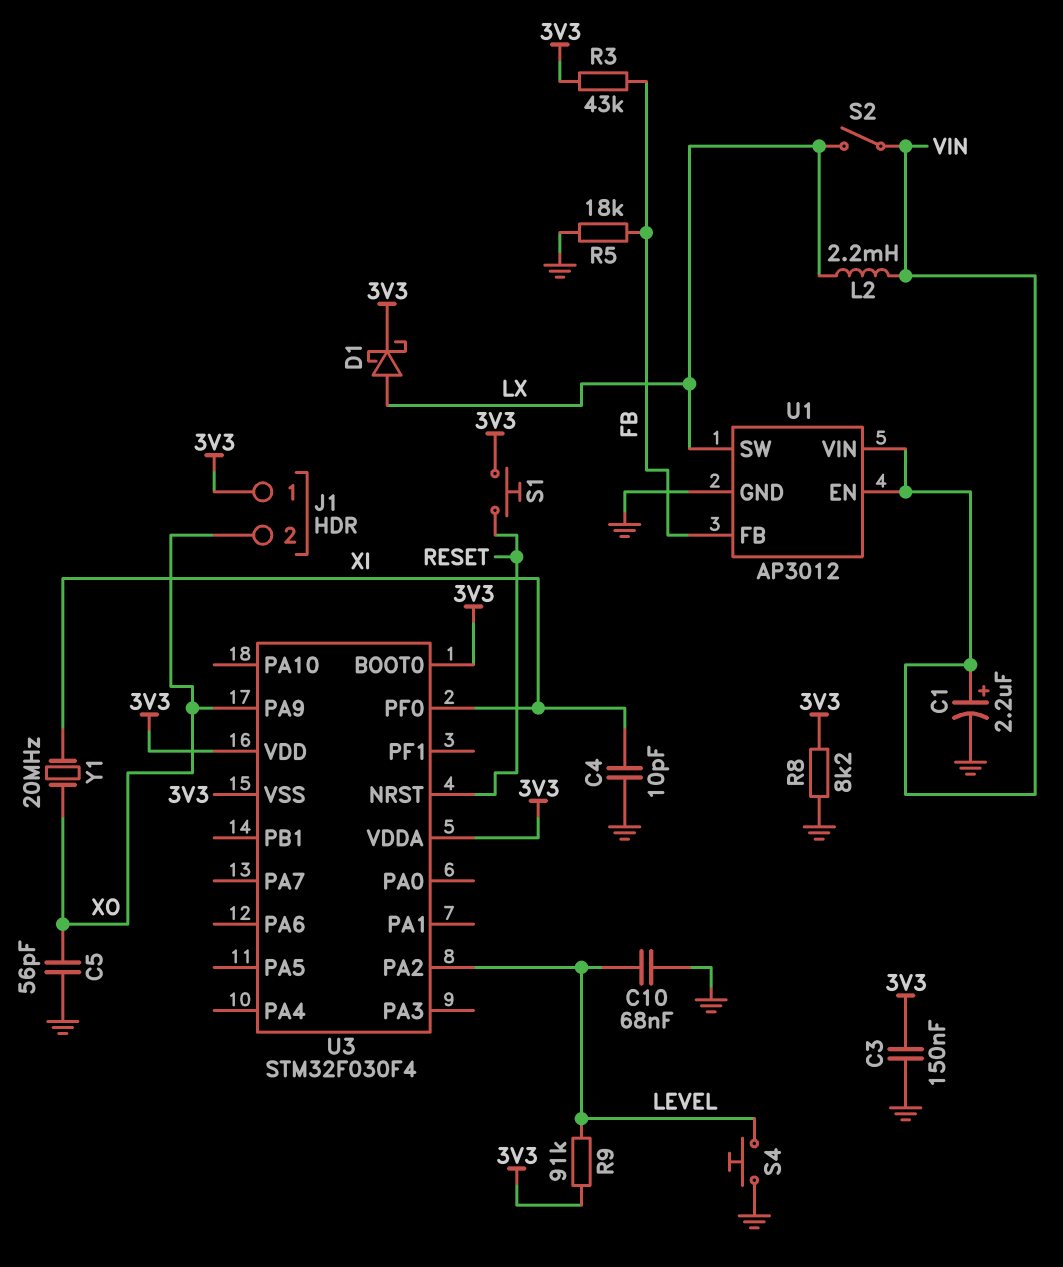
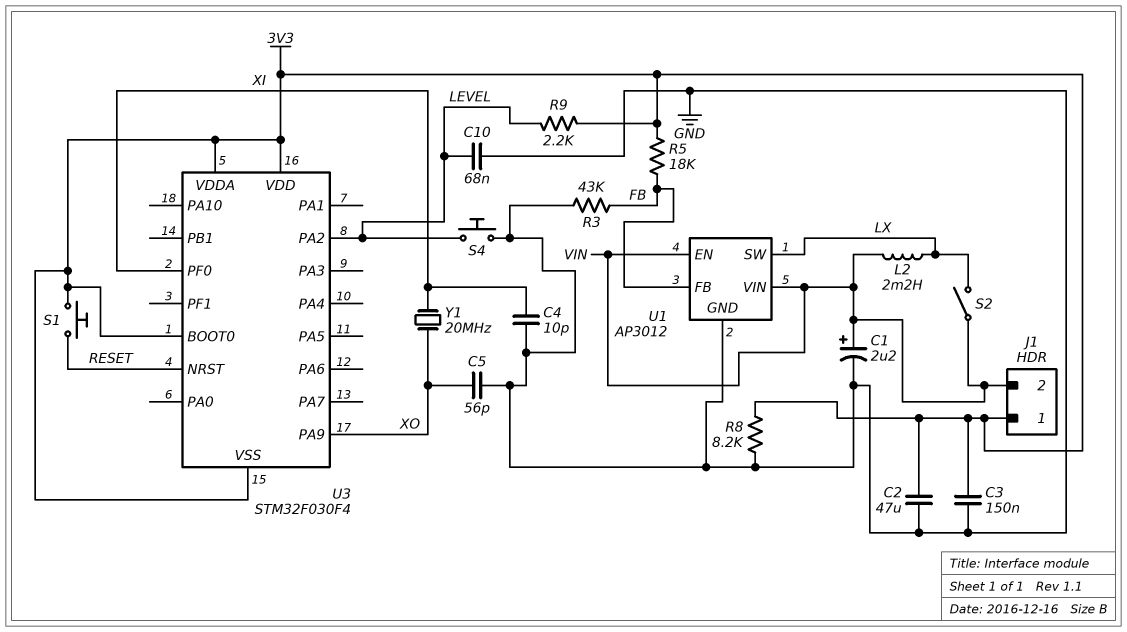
C2: none -> 47uF (3V3, GND)
D1: schottky (A LX, K 3V3) -> none
J1 pin 2: XO -> VIN
R3: 43k (3V3, FB) -> 43k (FB, GND)
R5: 18k (FB, GND) -> 18k (3V3, FB)
R9: 91k (3V3, LEVEL) -> 2.2k (3V3, LEVEL)

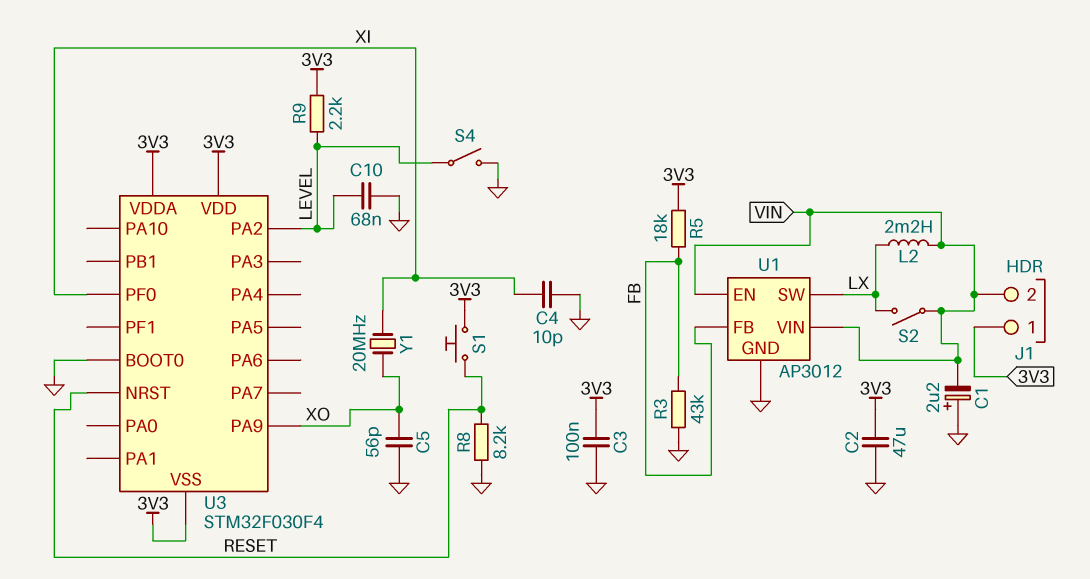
C1: 2.2uF (plus VIN, minus GND) -> 2.2uF (plus GND, minus VIN)
C3: 150nF (3V3, GND) -> 100nF (3V3, GND)
R8: 8.2k (3V3, GND) -> 8.2k (GND, RESET)
S4: button (GND, LEVEL) -> switch (GND, LEVEL)
U3 pin BOOT0: 3V3 -> GND

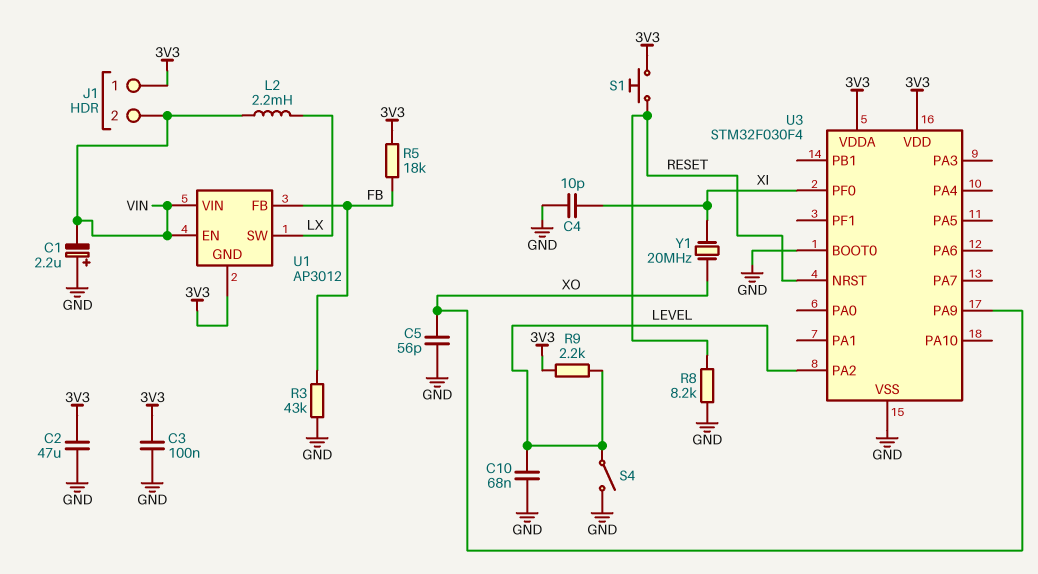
S2: switch (LX, VIN) -> none
U1 pin GND: GND -> 3V3
U3 pin VSS: 3V3 -> GND

